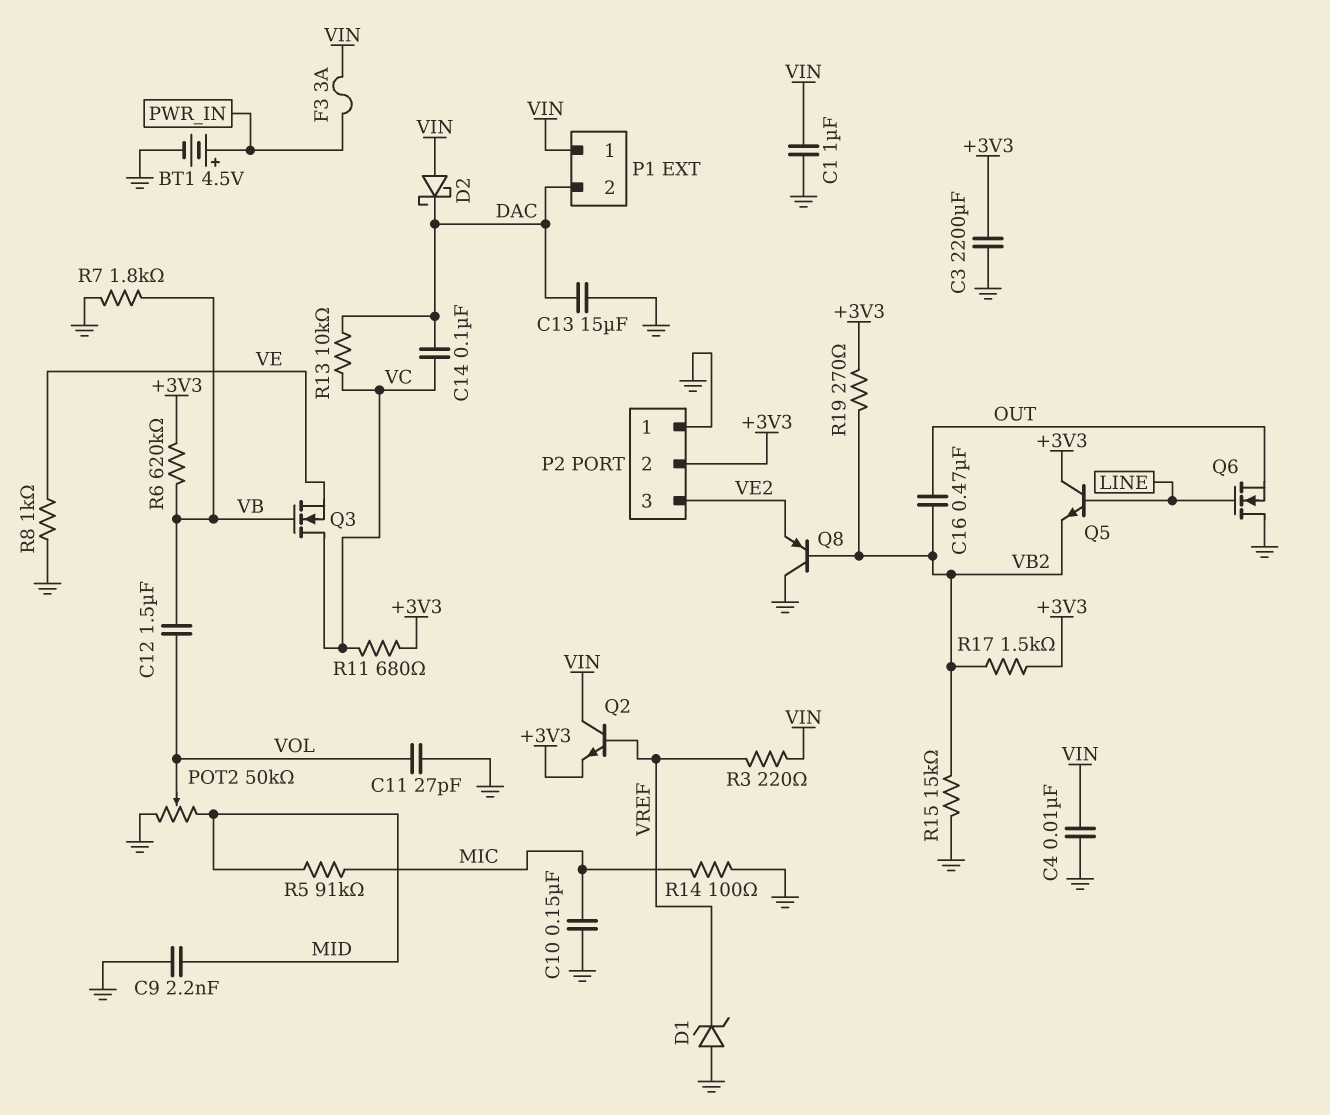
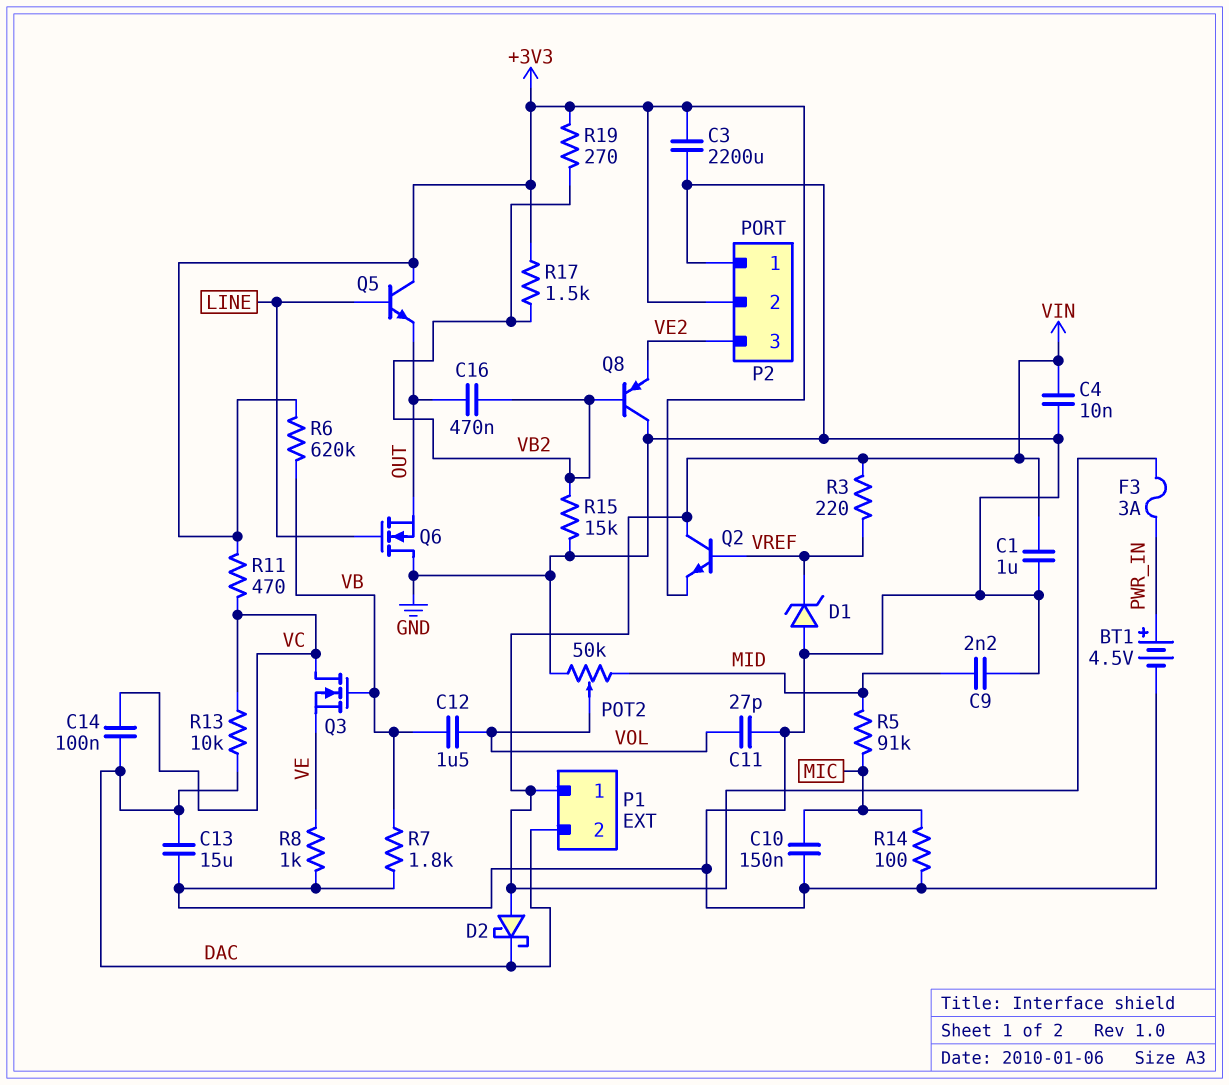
Q5: NPN (B LINE, C +3V3, E VB2) -> NPN (B LINE, C +3V3, E OUT)
R11: 680 (+3V3, VC) -> 470 (+3V3, VC)

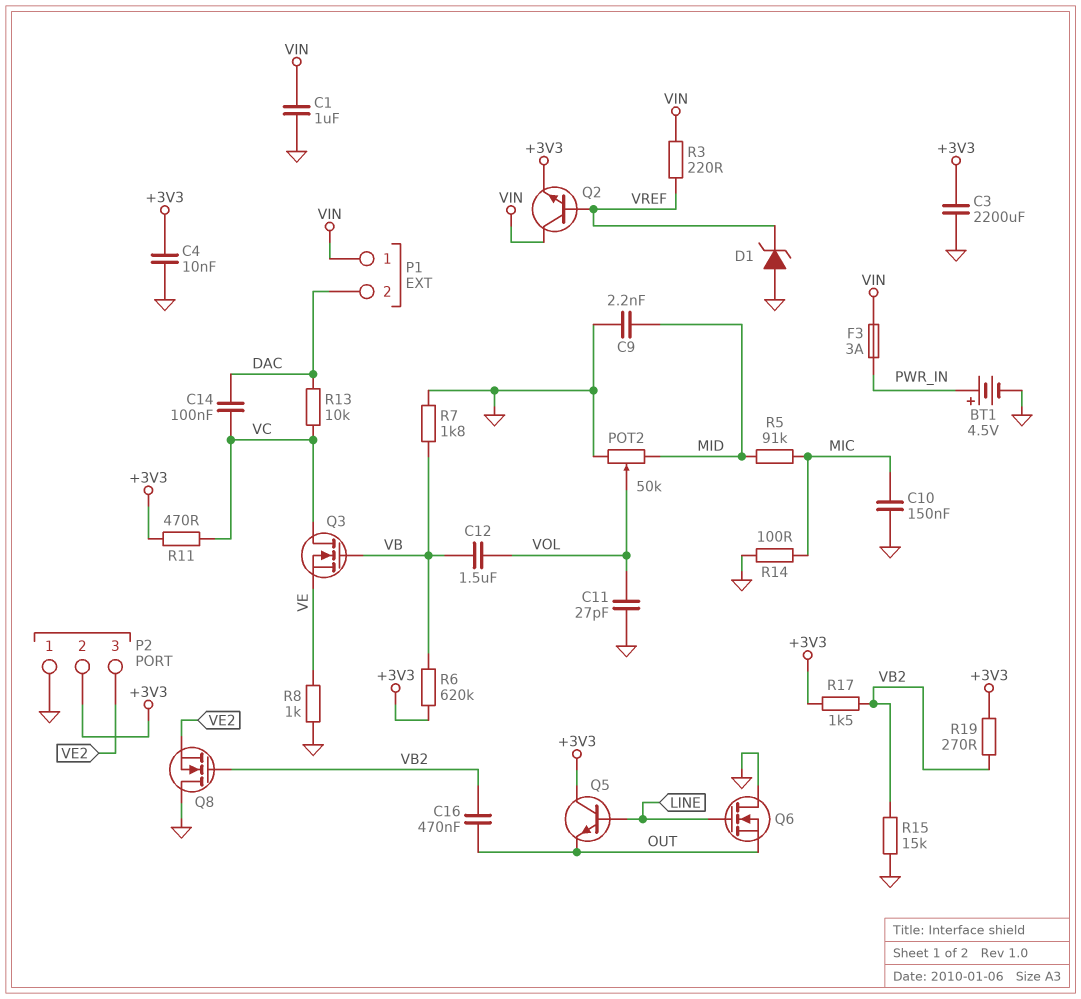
C4: 10nF (GND, VIN) -> 10nF (+3V3, GND)
C13: 15uF (DAC, GND) -> none
D2: schottky (A VIN, K DAC) -> none
Q8: PNP (B VB2, C GND, E VE2) -> NMOS (G VB2, D GND, S VE2)

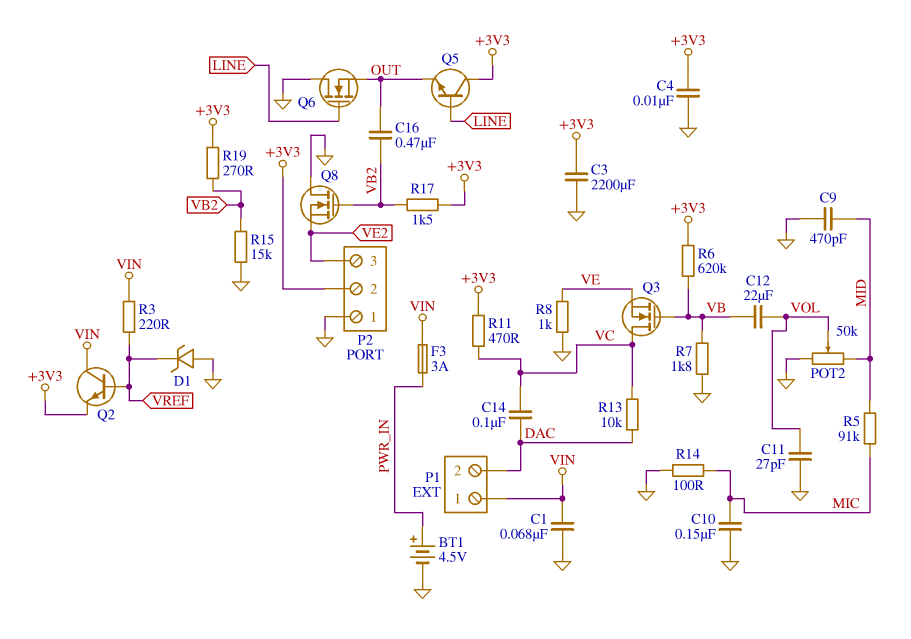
C1: 1uF (GND, VIN) -> 68nF (GND, VIN)
C9: 2.2nF (GND, MID) -> 470pF (GND, MID)
C12: 1.5uF (VB, VOL) -> 22uF (VB, VOL)

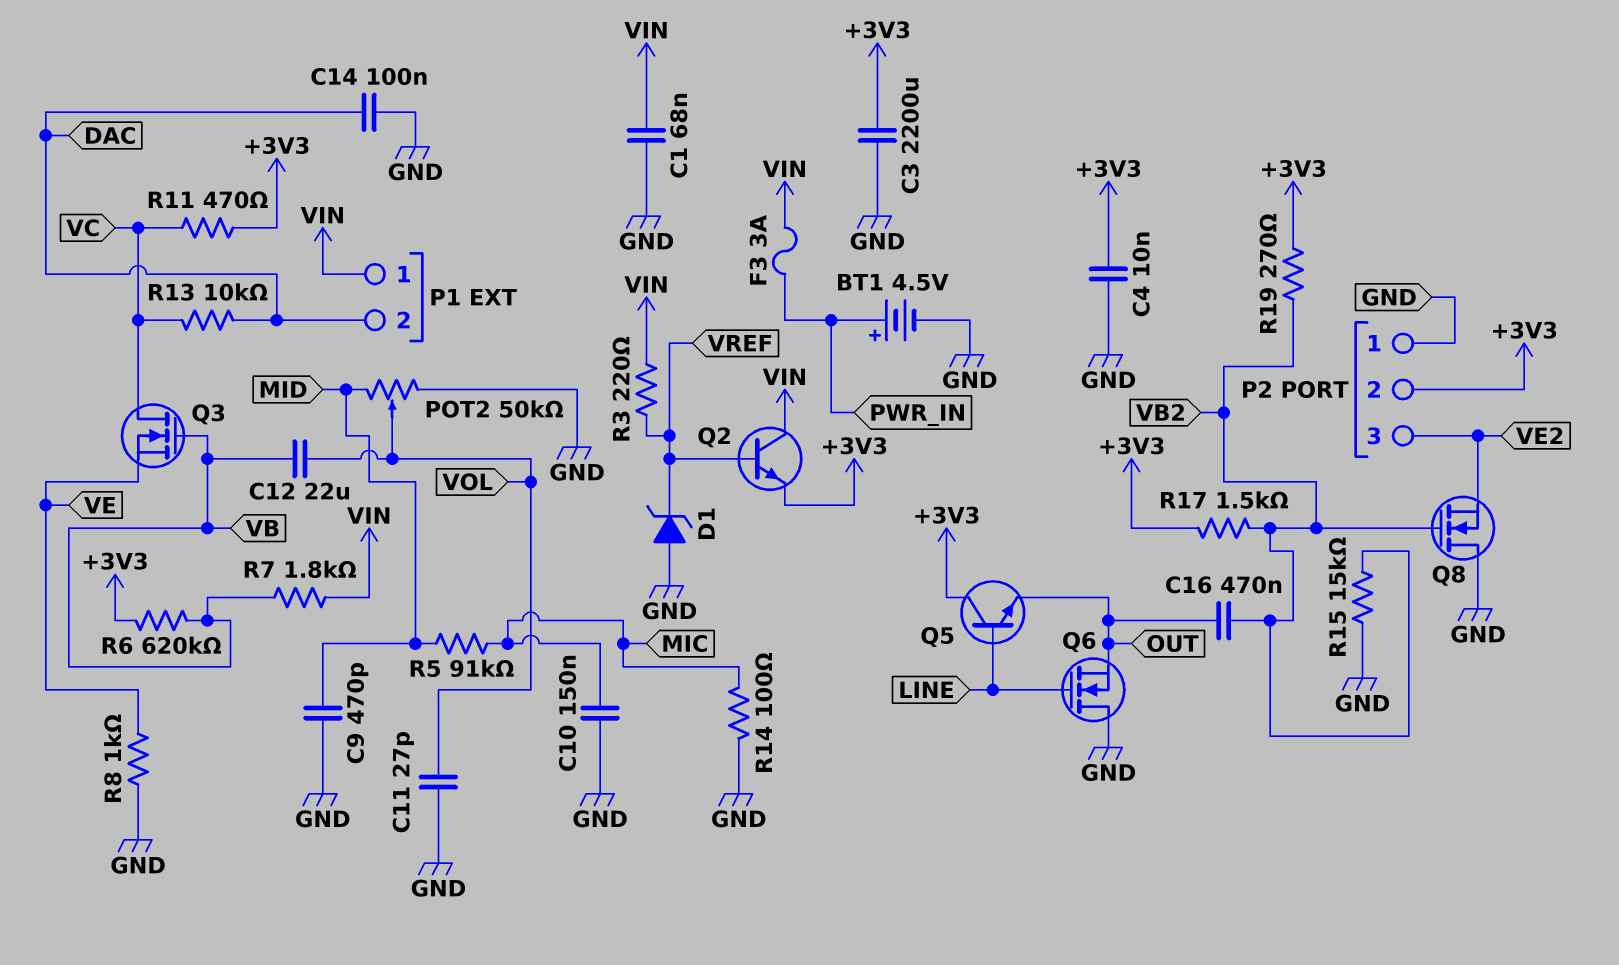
C14: 100nF (DAC, VC) -> 100nF (DAC, GND)
R7: 1.8k (GND, VB) -> 1.8k (VB, VIN)

